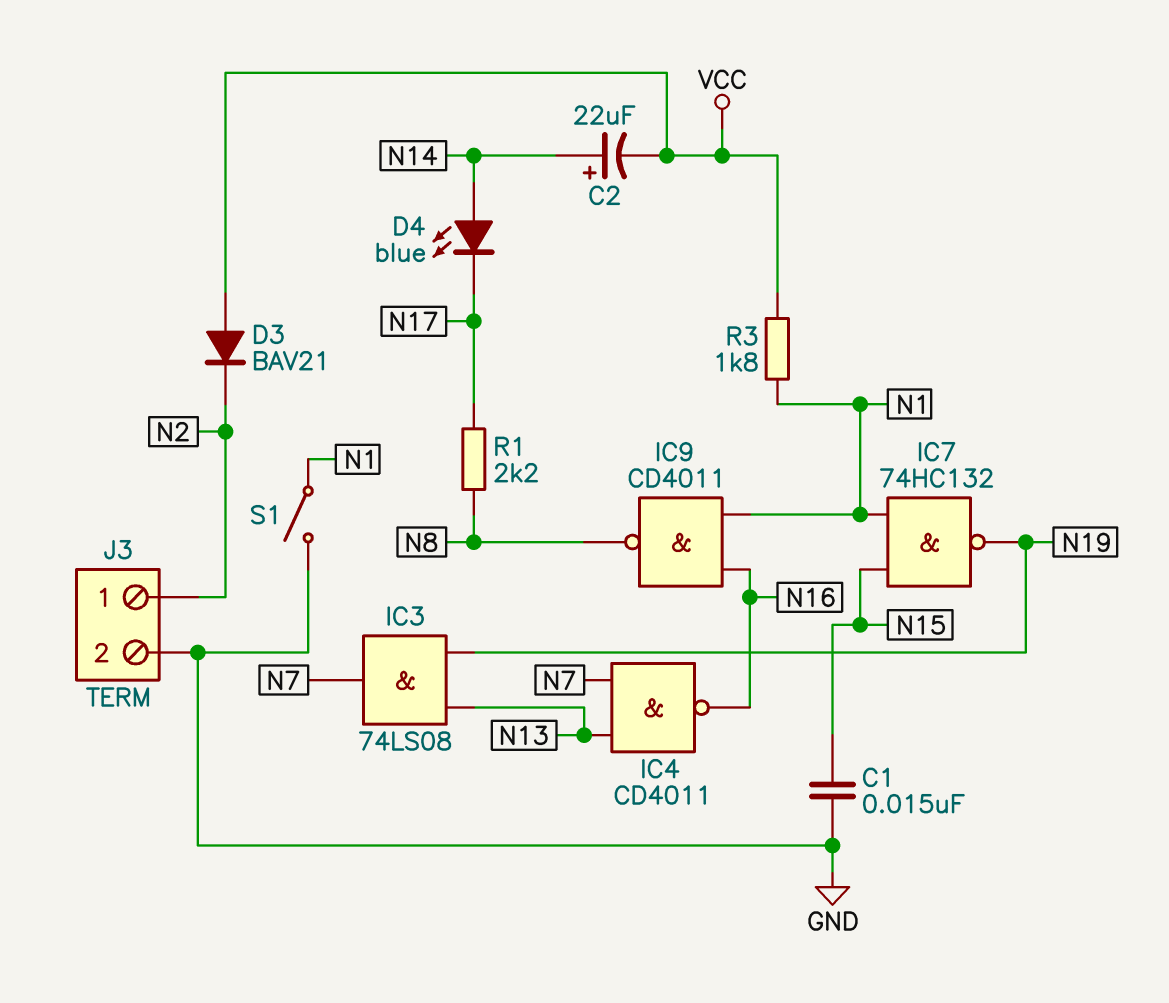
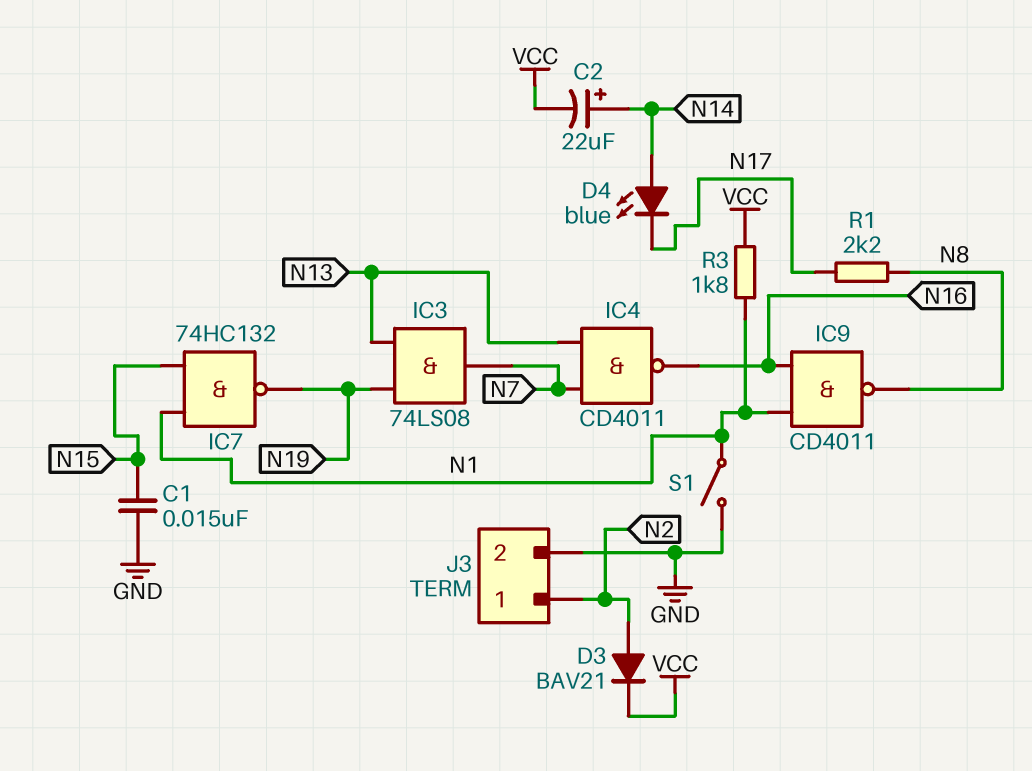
D3: diode BAV21 (A VCC, K N2) -> diode BAV21 (A N2, K VCC)

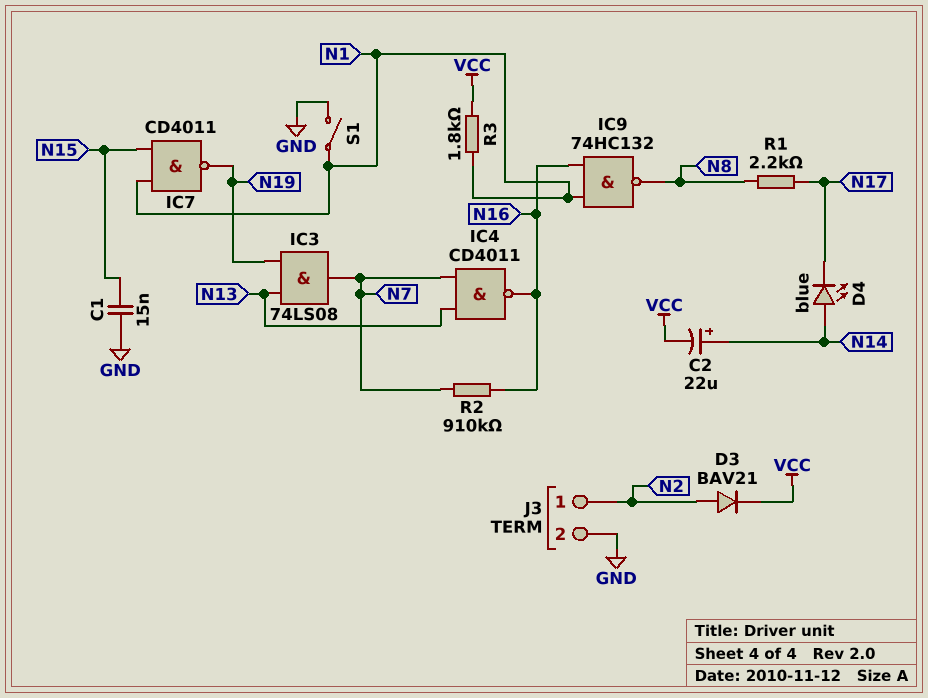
IC7: NAND 74HC132 (in N1, in N15, out N19) -> NAND CD4011 (in N1, in N15, out N19)
IC9: NAND CD4011 (in N1, in N16, out N8) -> NAND 74HC132 (in N1, in N16, out N8)
R2: none -> 910k (N7, N16)

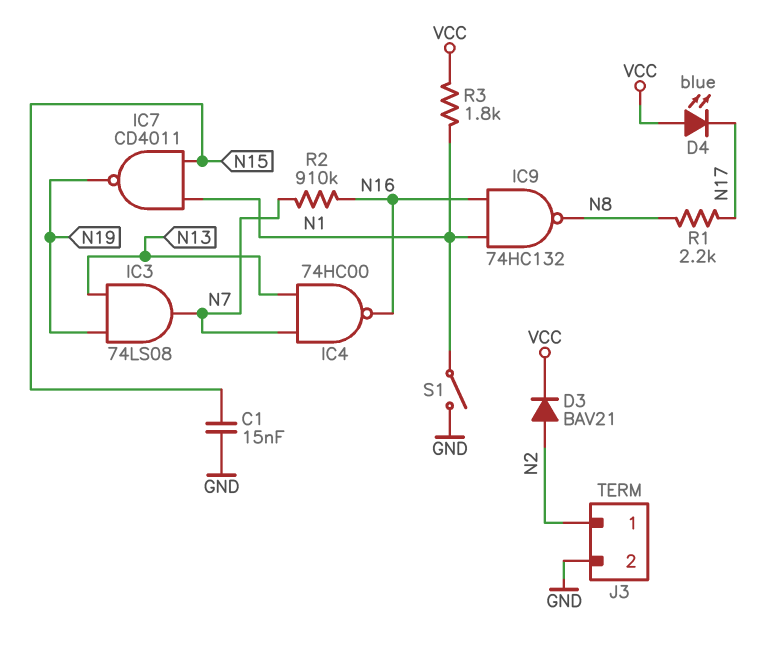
C2: 22uF (plus N14, minus VCC) -> none
D4: LED blue (A N14, K N17) -> LED blue (A VCC, K N17)
IC4: NAND CD4011 (in N7, in N13, out N16) -> NAND 74HC00 (in N7, in N13, out N16)

